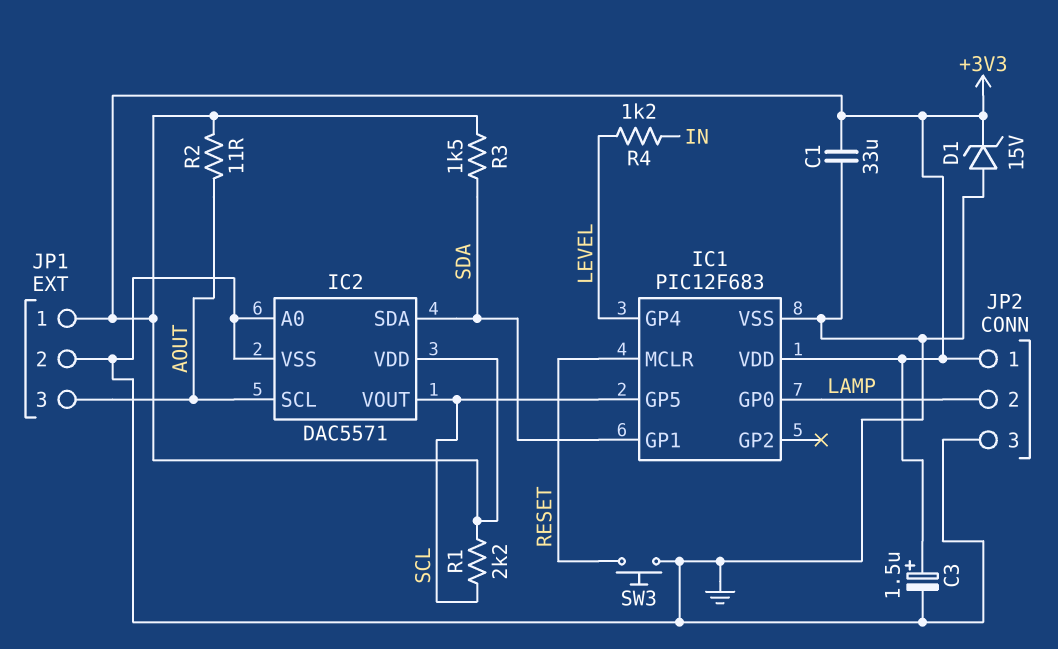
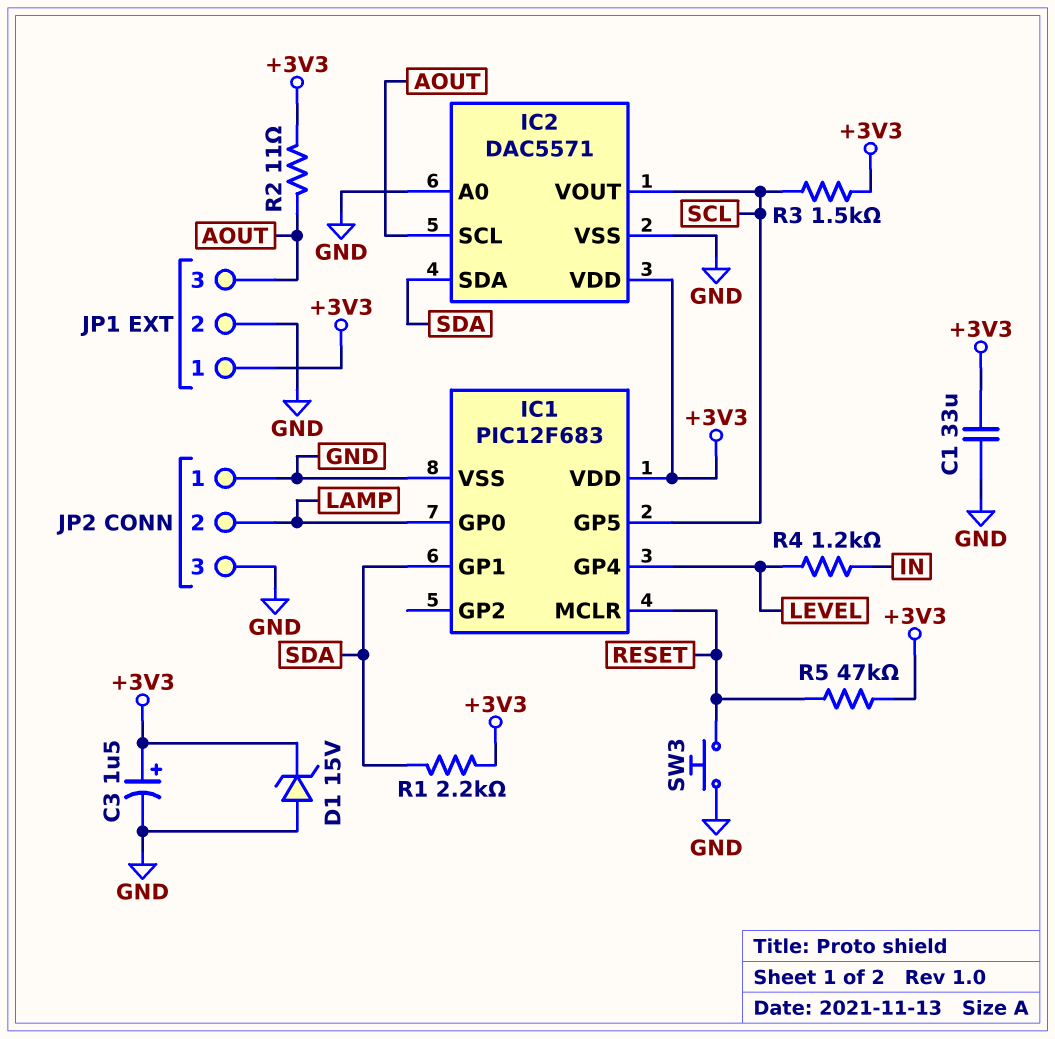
JP2 pin 1: +3V3 -> GND
R1: 2.2k (+3V3, SCL) -> 2.2k (+3V3, SDA)
R3: 1.5k (+3V3, SDA) -> 1.5k (+3V3, SCL)
R5: none -> 47k (+3V3, RESET)

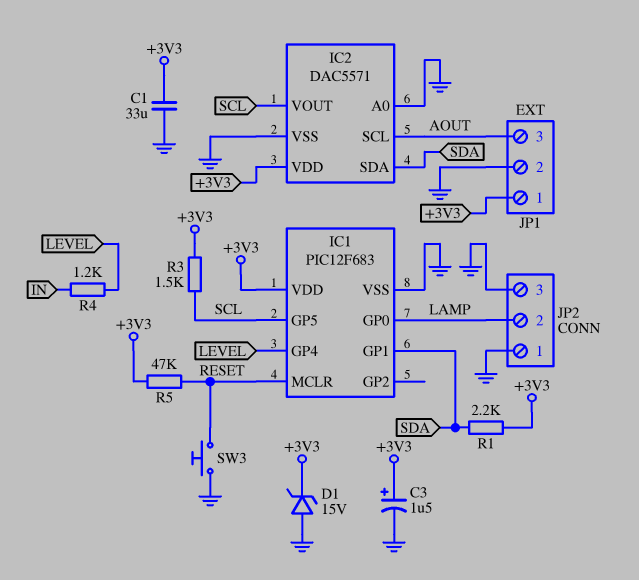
R2: 11 (+3V3, AOUT) -> none

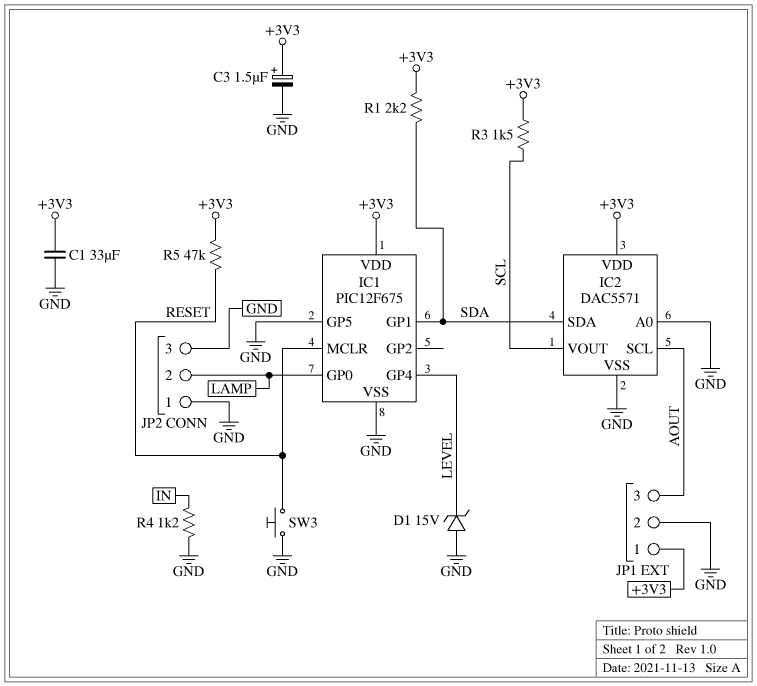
D1: zener 15V (A GND, K +3V3) -> zener 15V (A GND, K LEVEL)
IC1: PIC12F683 -> PIC12F675
IC1 pin GP5: SCL -> GND
R4: 1.2k (IN, LEVEL) -> 1.2k (GND, IN)

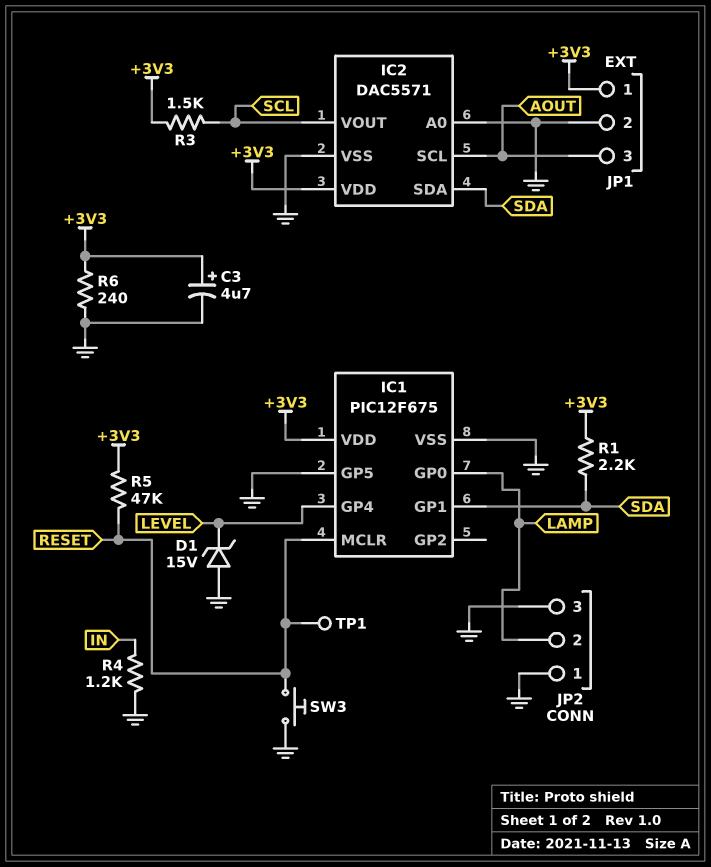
C1: 33uF (+3V3, GND) -> none
C3: 1.5uF (plus +3V3, minus GND) -> 4.7uF (plus +3V3, minus GND)
R6: none -> 240 (+3V3, GND)
TP1: none -> test point (RESET)

